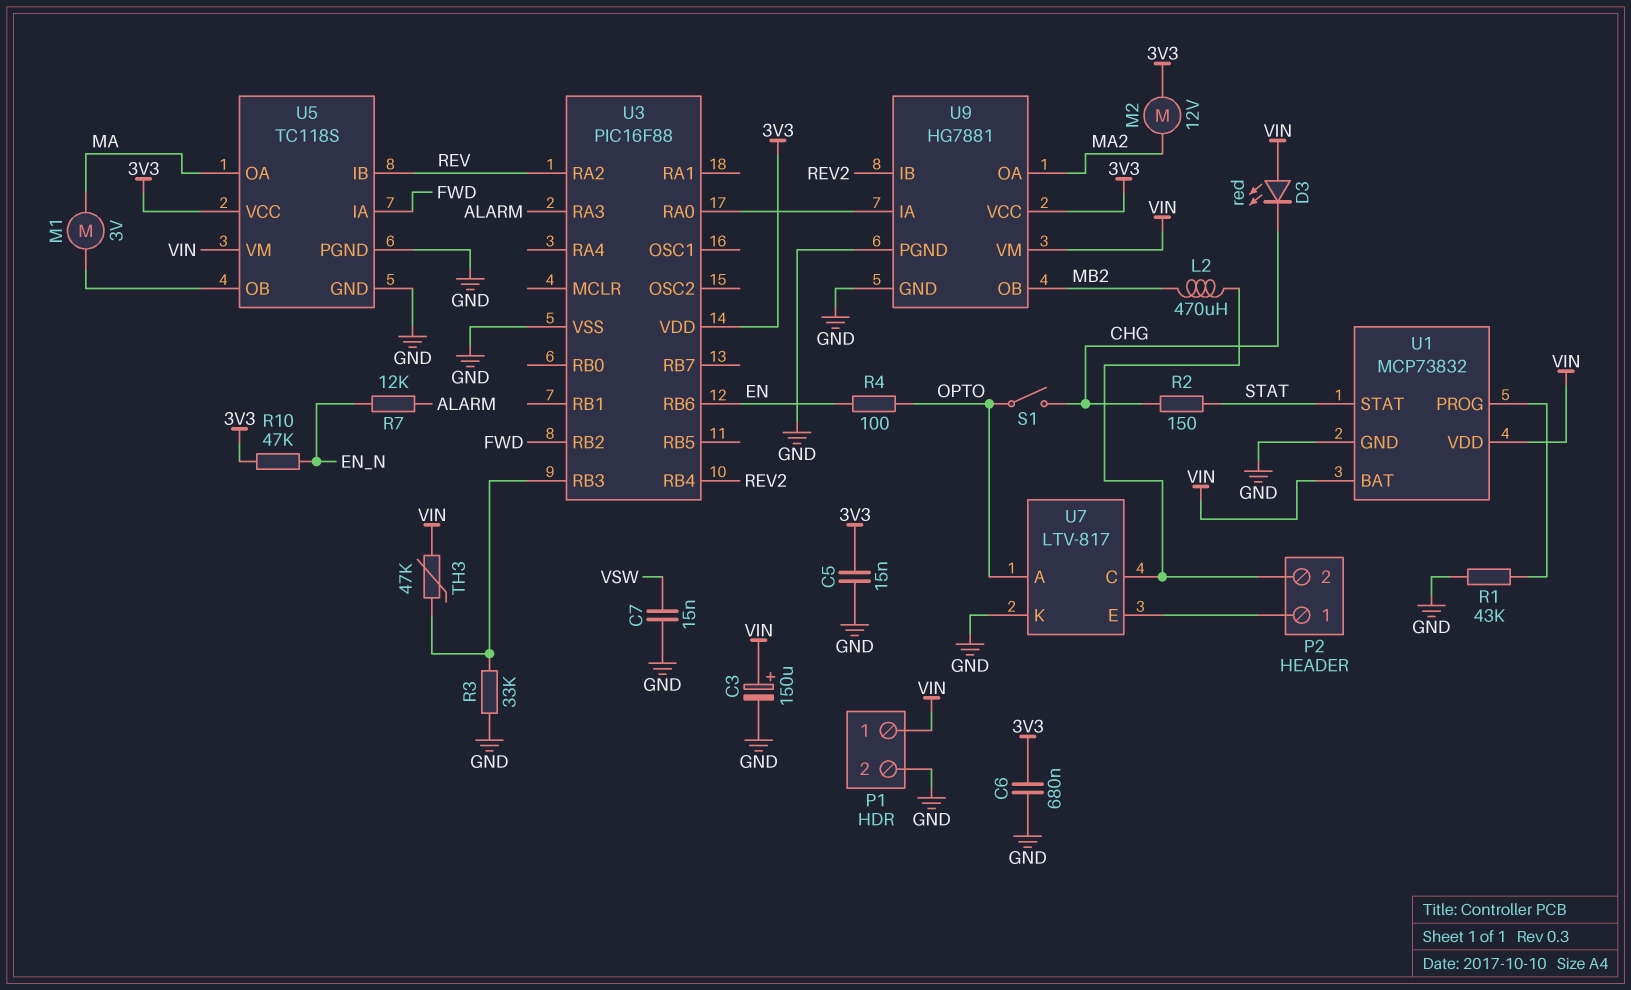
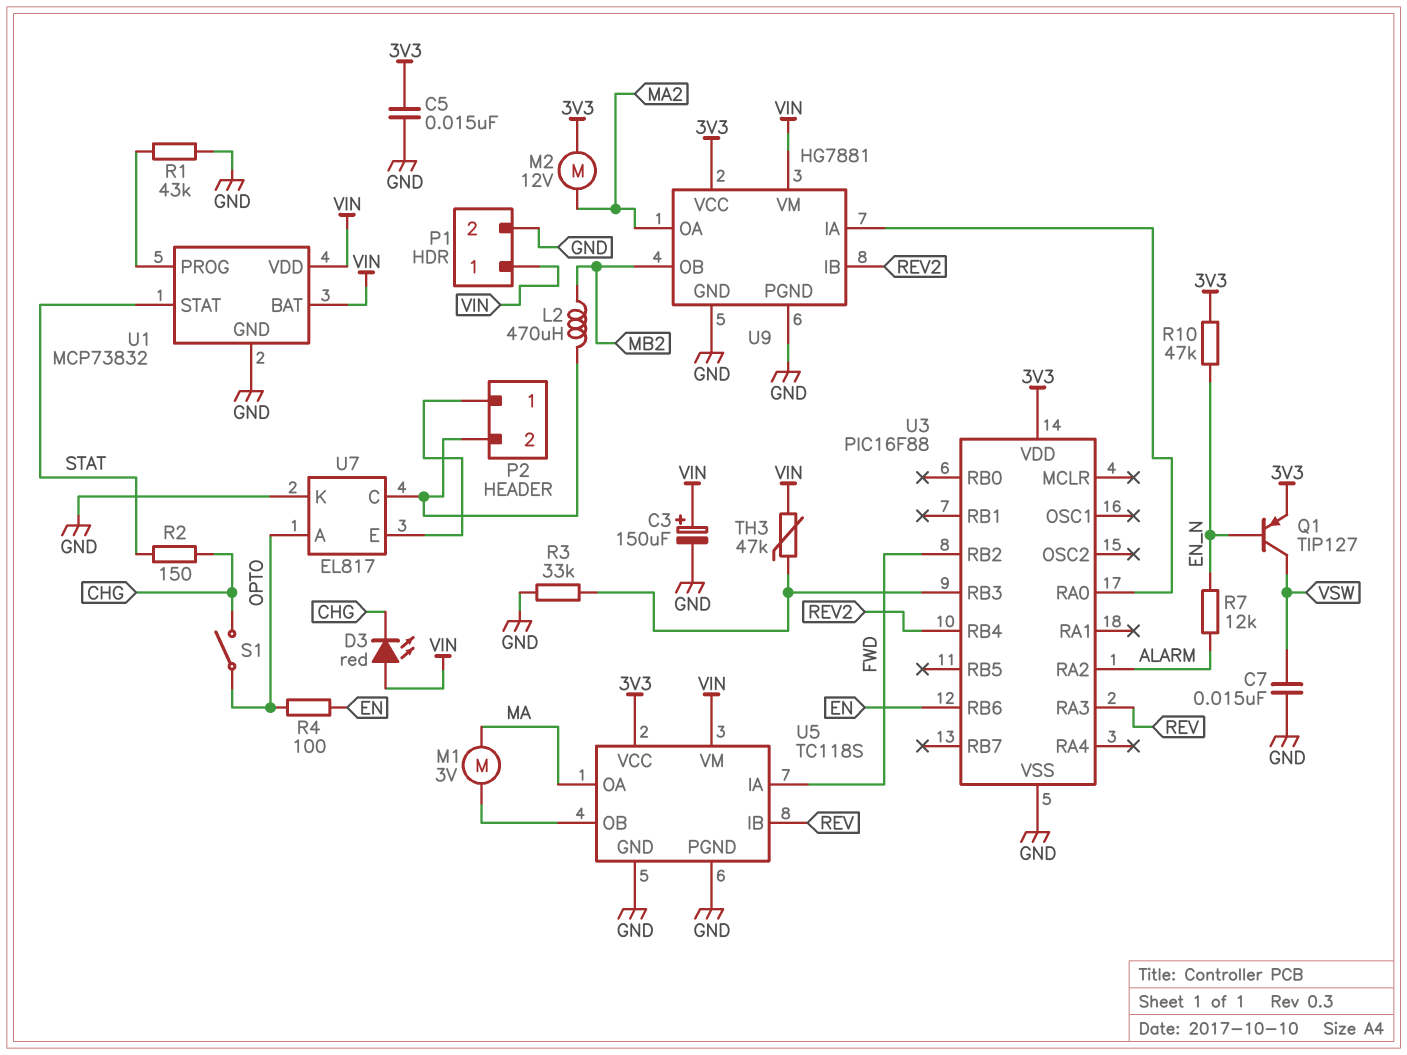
C6: 680nF (3V3, GND) -> none
Q1: none -> PNP TIP127 (B EN_N, C VSW, E 3V3)
U3 pin RA2: REV -> ALARM
U3 pin RA3: ALARM -> REV
U7: LTV-817 -> EL817

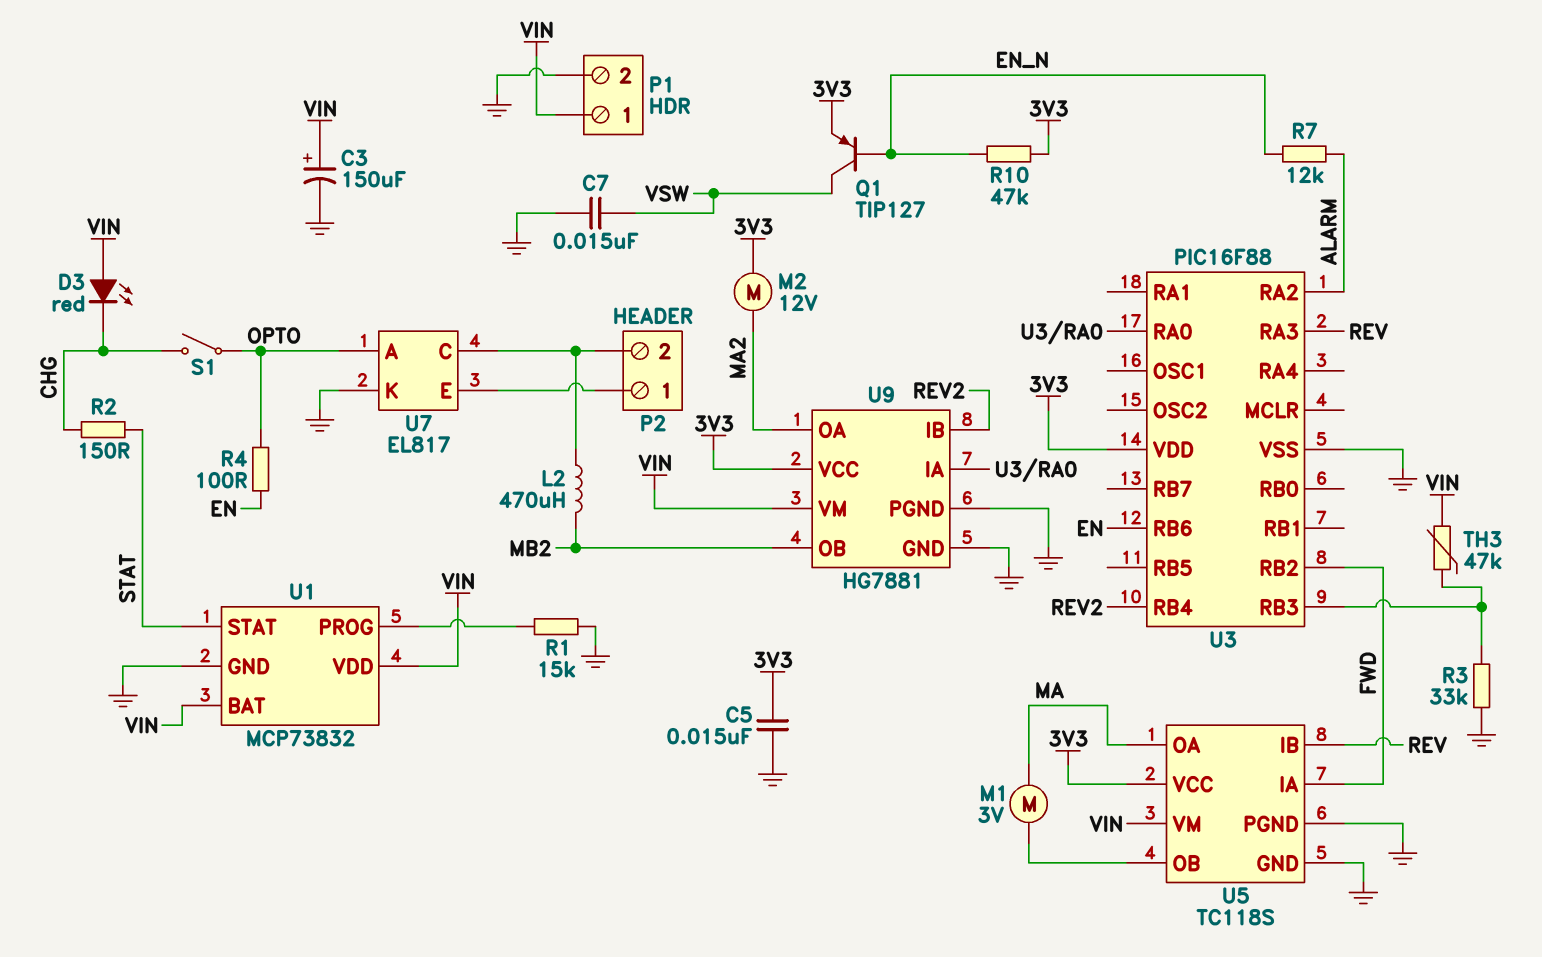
R1: 43k (GND, U1/PROG) -> 15k (GND, U1/PROG)

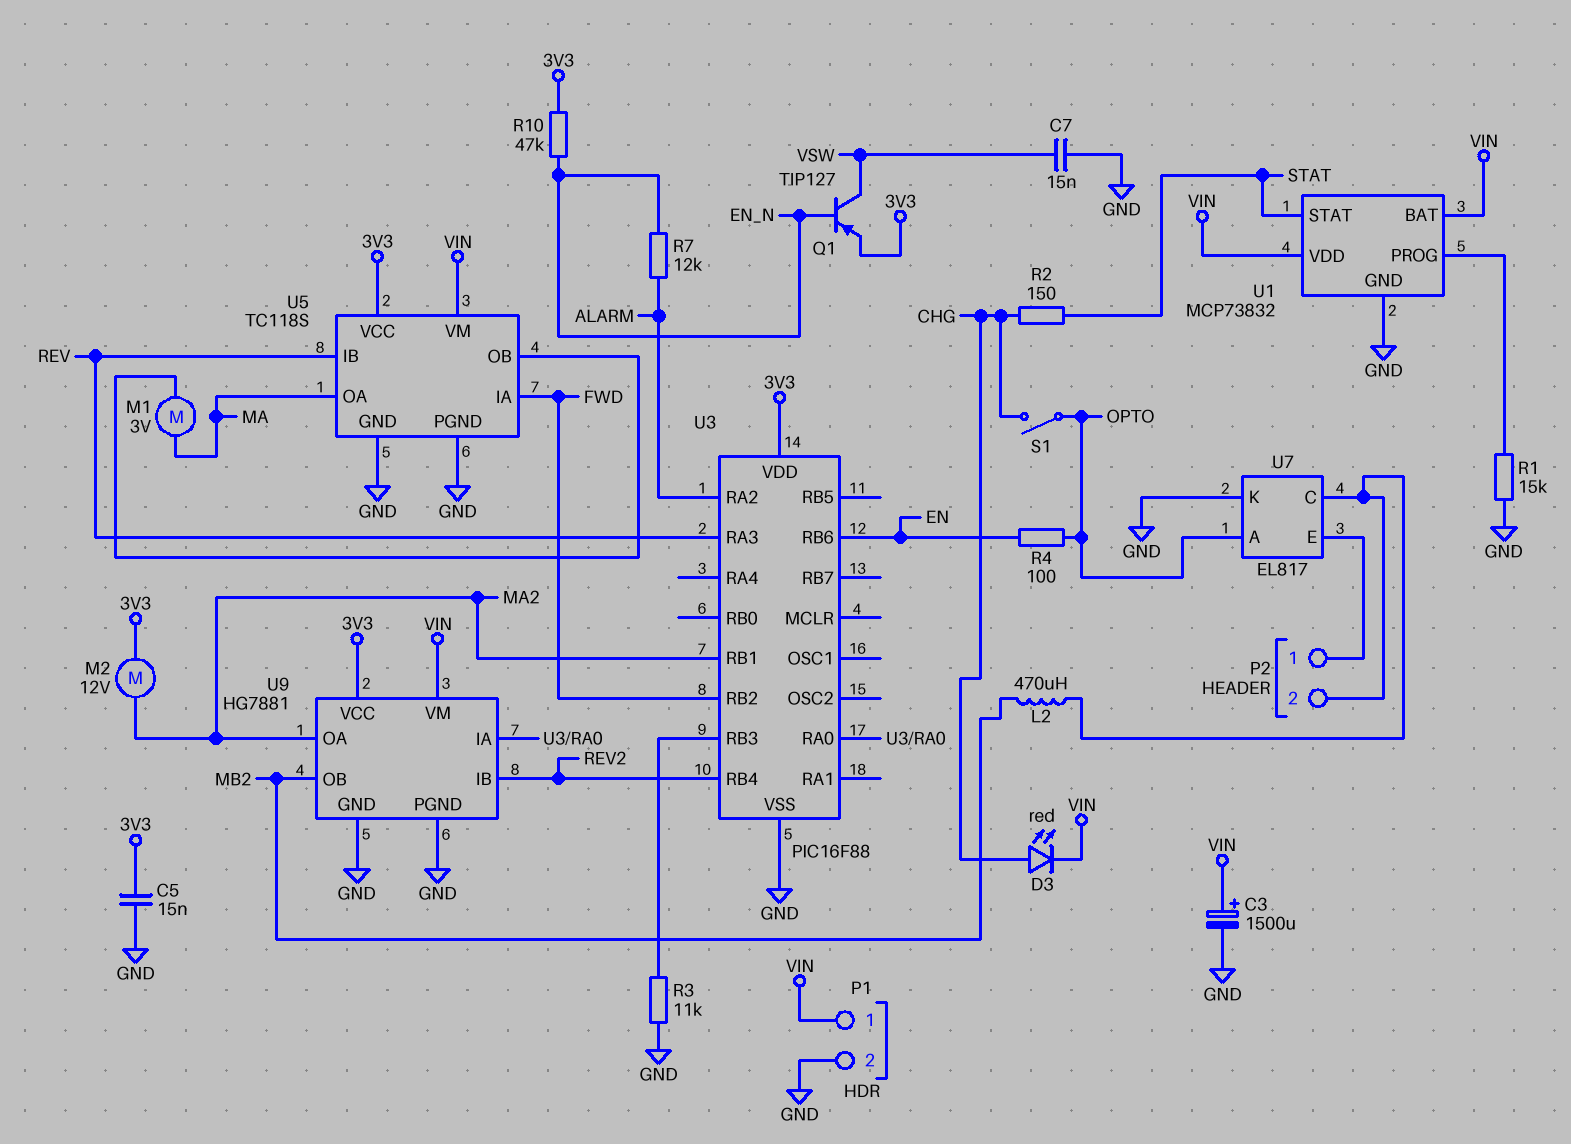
C3: 150uF (plus VIN, minus GND) -> 1500uF (plus VIN, minus GND)
D3: LED red (A VIN, K CHG) -> LED red (A CHG, K VIN)
R3: 33k (GND, U3/RB3) -> 11k (GND, U3/RB3)
TH3: 47k (U3/RB3, VIN) -> none
U3 pin RB1: none -> MA2

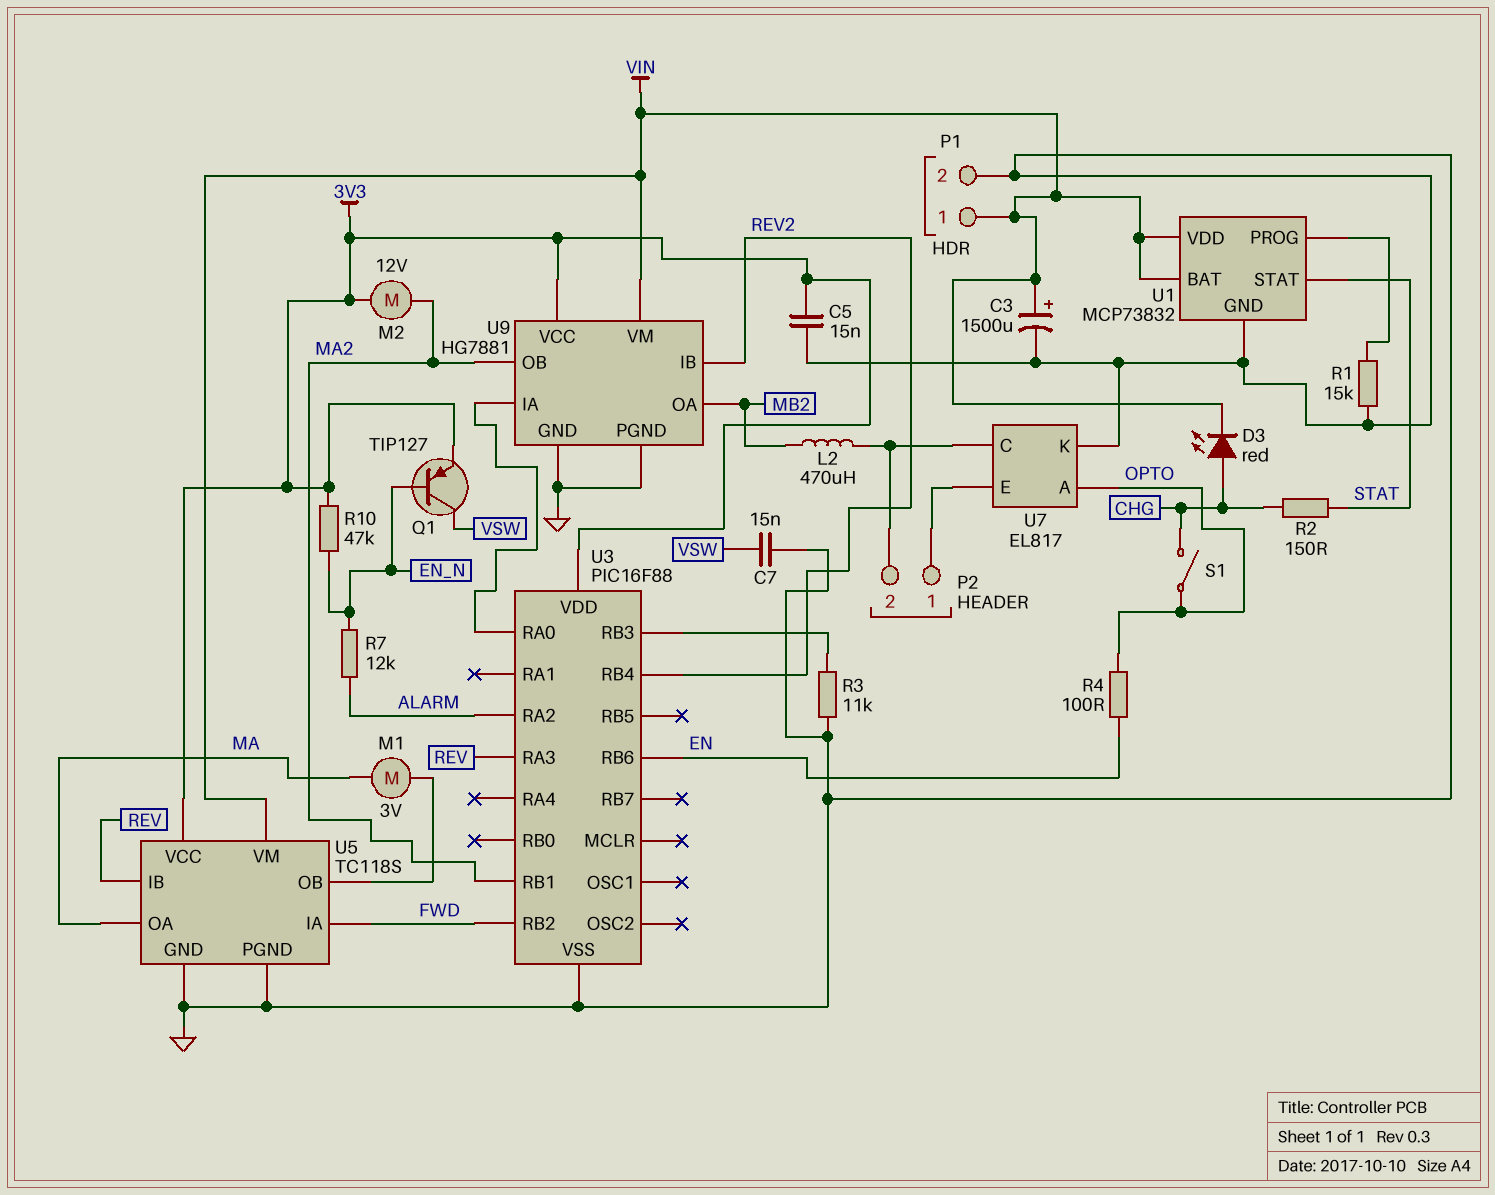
U9 pin OA: MA2 -> MB2
U9 pin OB: MB2 -> MA2

